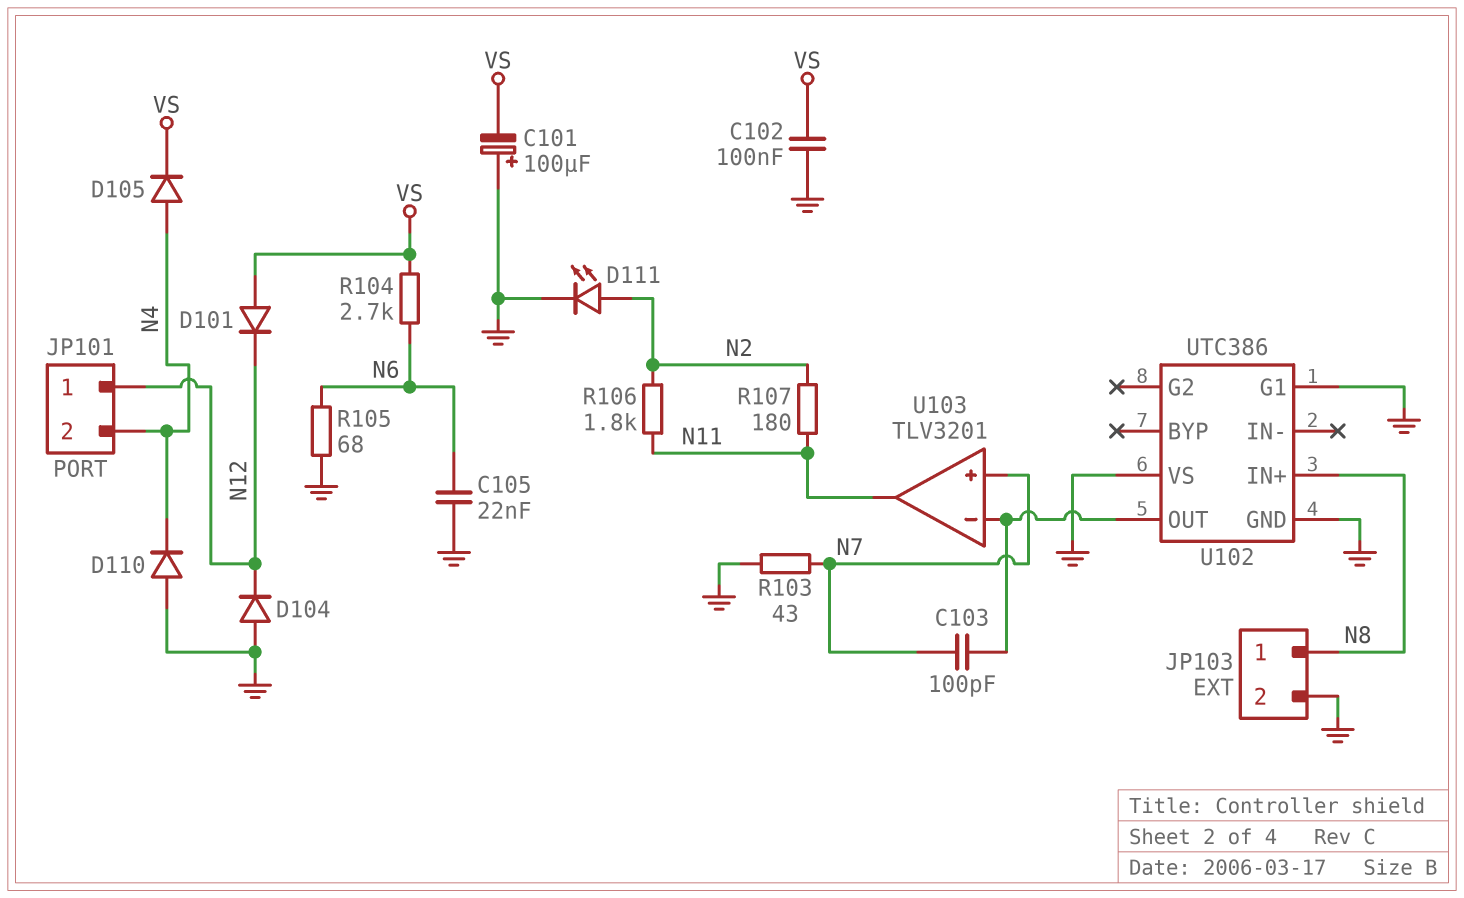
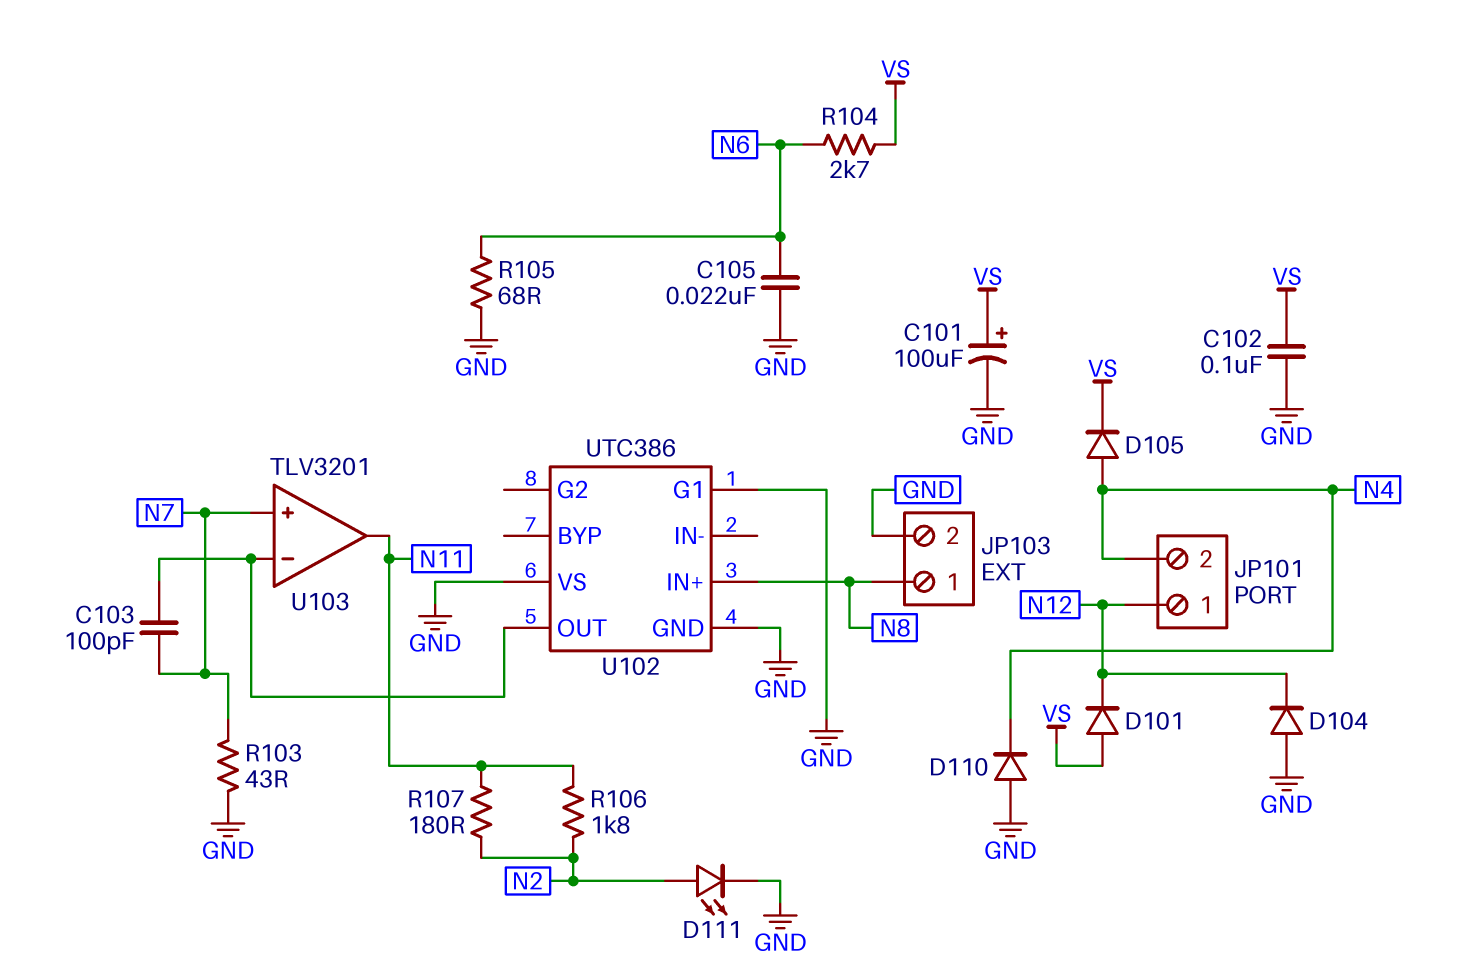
C101: 100uF (plus GND, minus VS) -> 100uF (plus VS, minus GND)

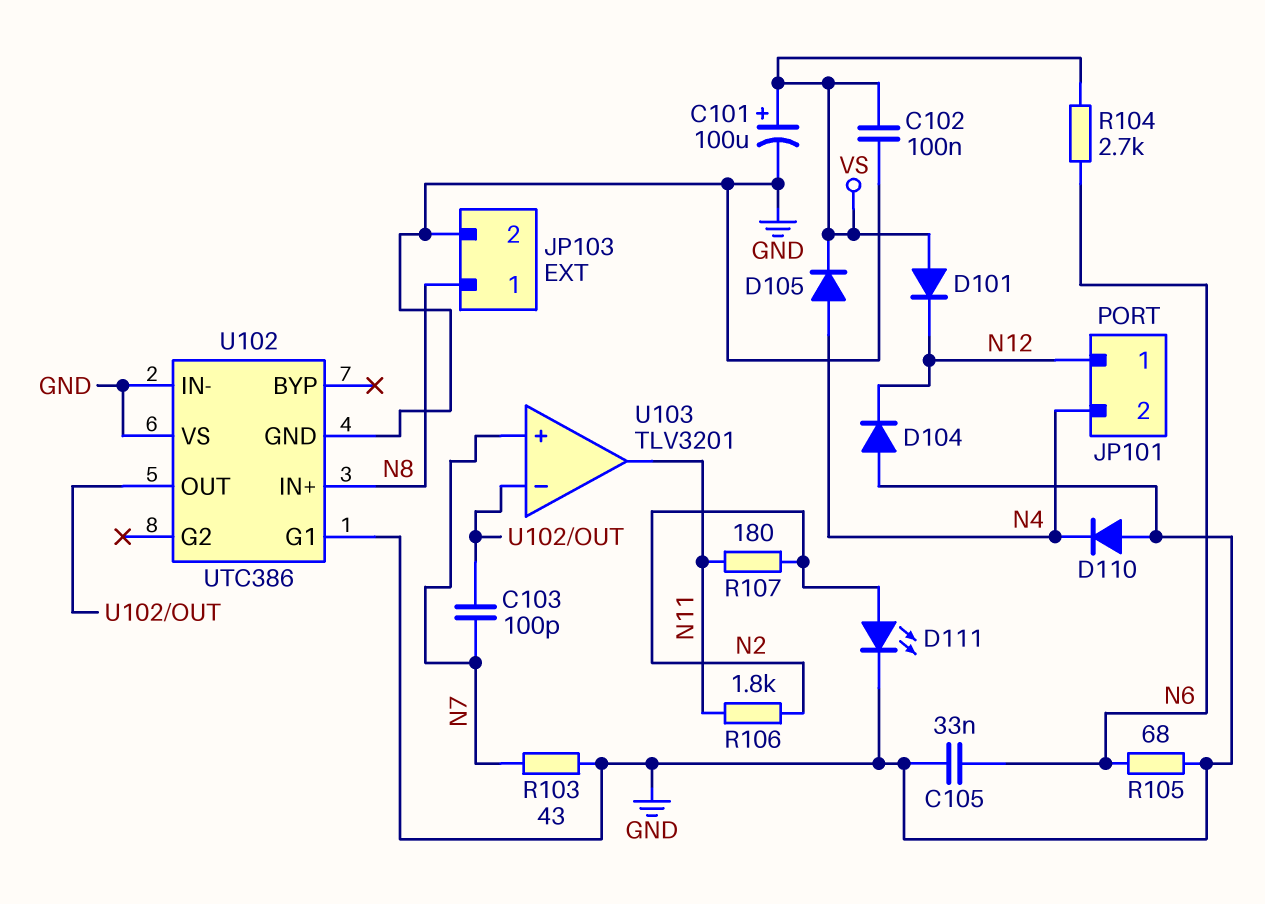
C105: 22nF (GND, N6) -> 33nF (GND, N6)
U102 pin IN-: none -> GND

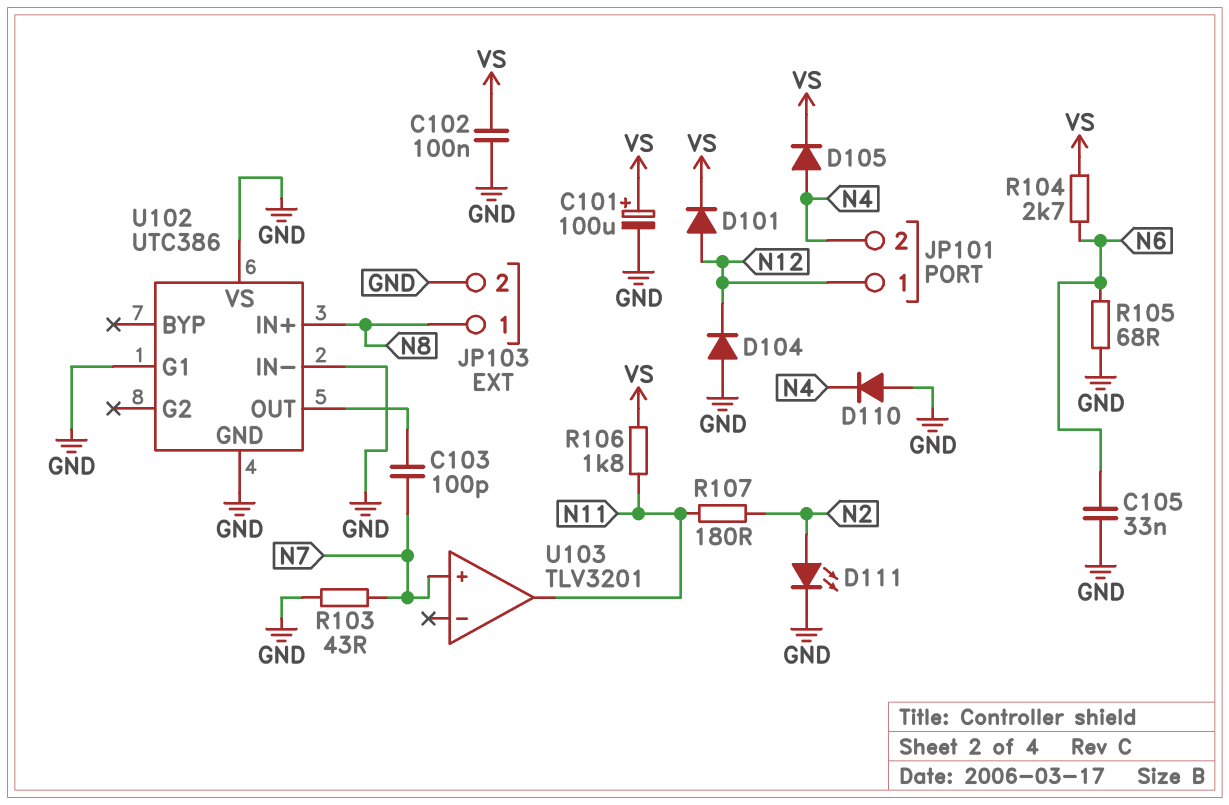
D101: diode (A VS, K N12) -> diode (A N12, K VS)
R106: 1.8k (N2, N11) -> 1.8k (N11, VS)
U103 pin in-: U102/OUT -> none

